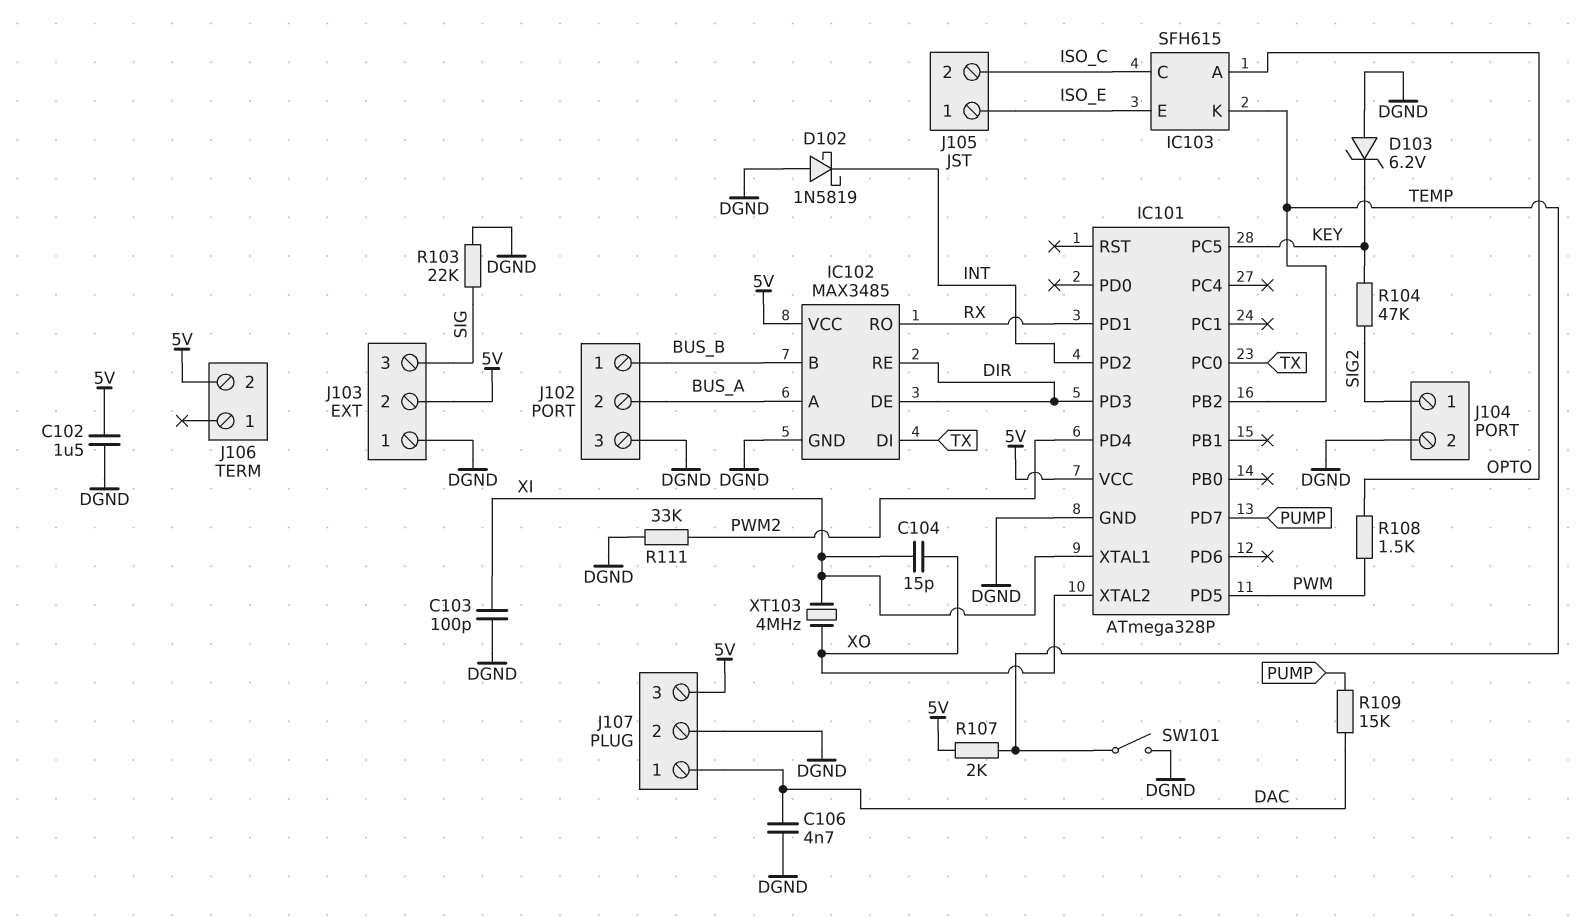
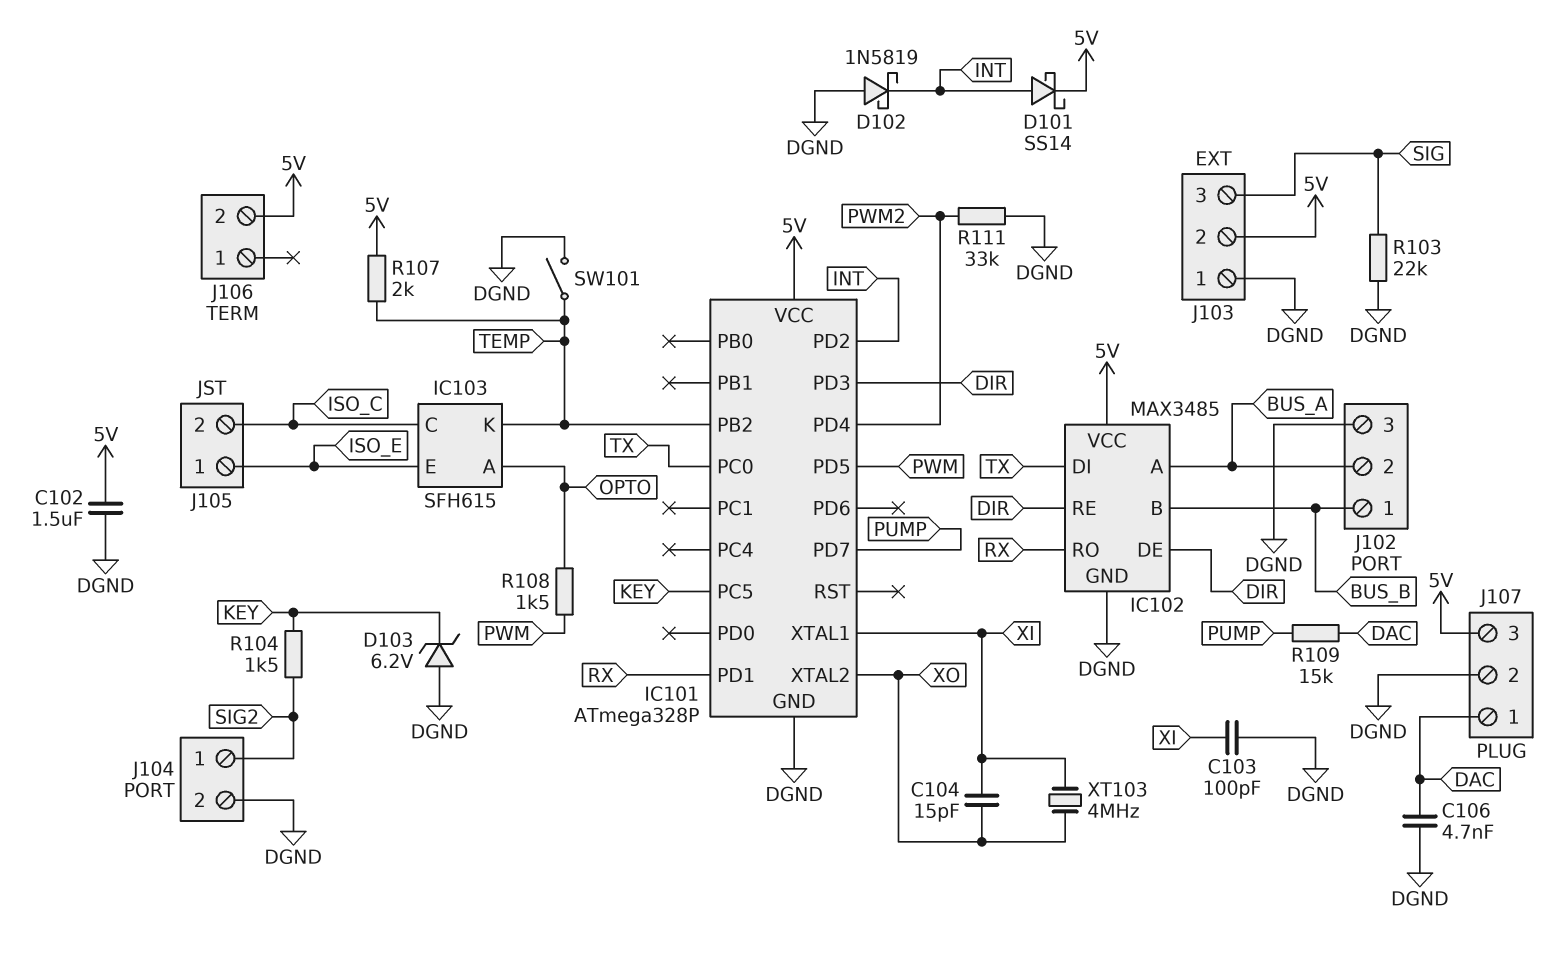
D101: none -> schottky SS14 (A INT, K 5V)
R104: 47k (KEY, SIG2) -> 1.5k (KEY, SIG2)

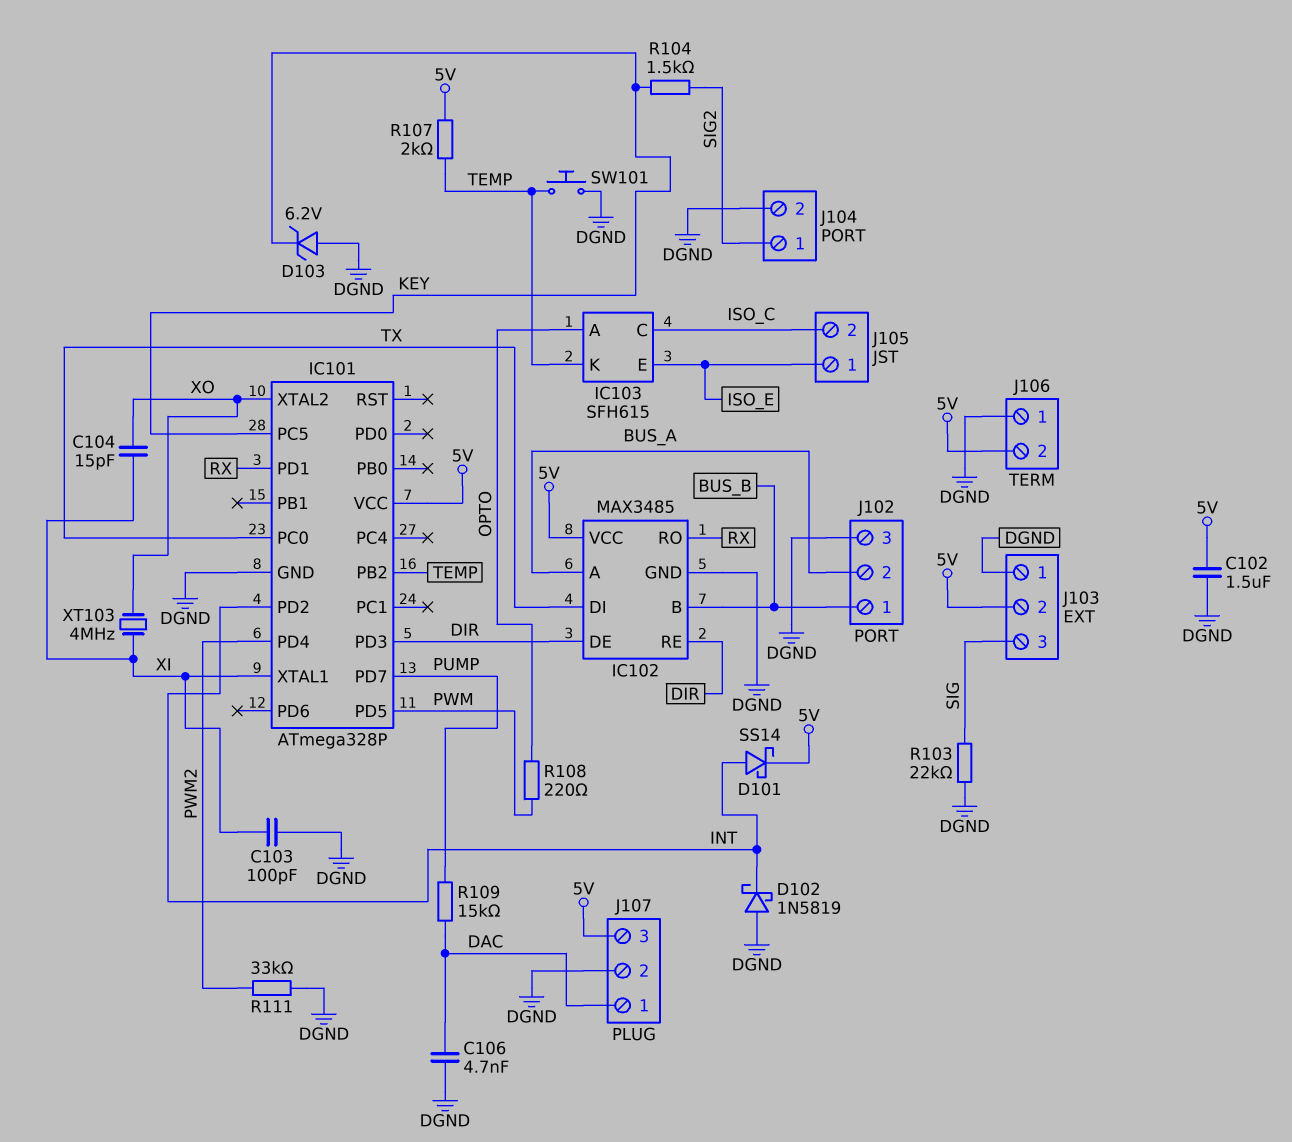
J106 pin 1: none -> DGND
R108: 1.5k (OPTO, PWM) -> 220 (OPTO, PWM)
SW101: switch (DGND, TEMP) -> button (DGND, TEMP)

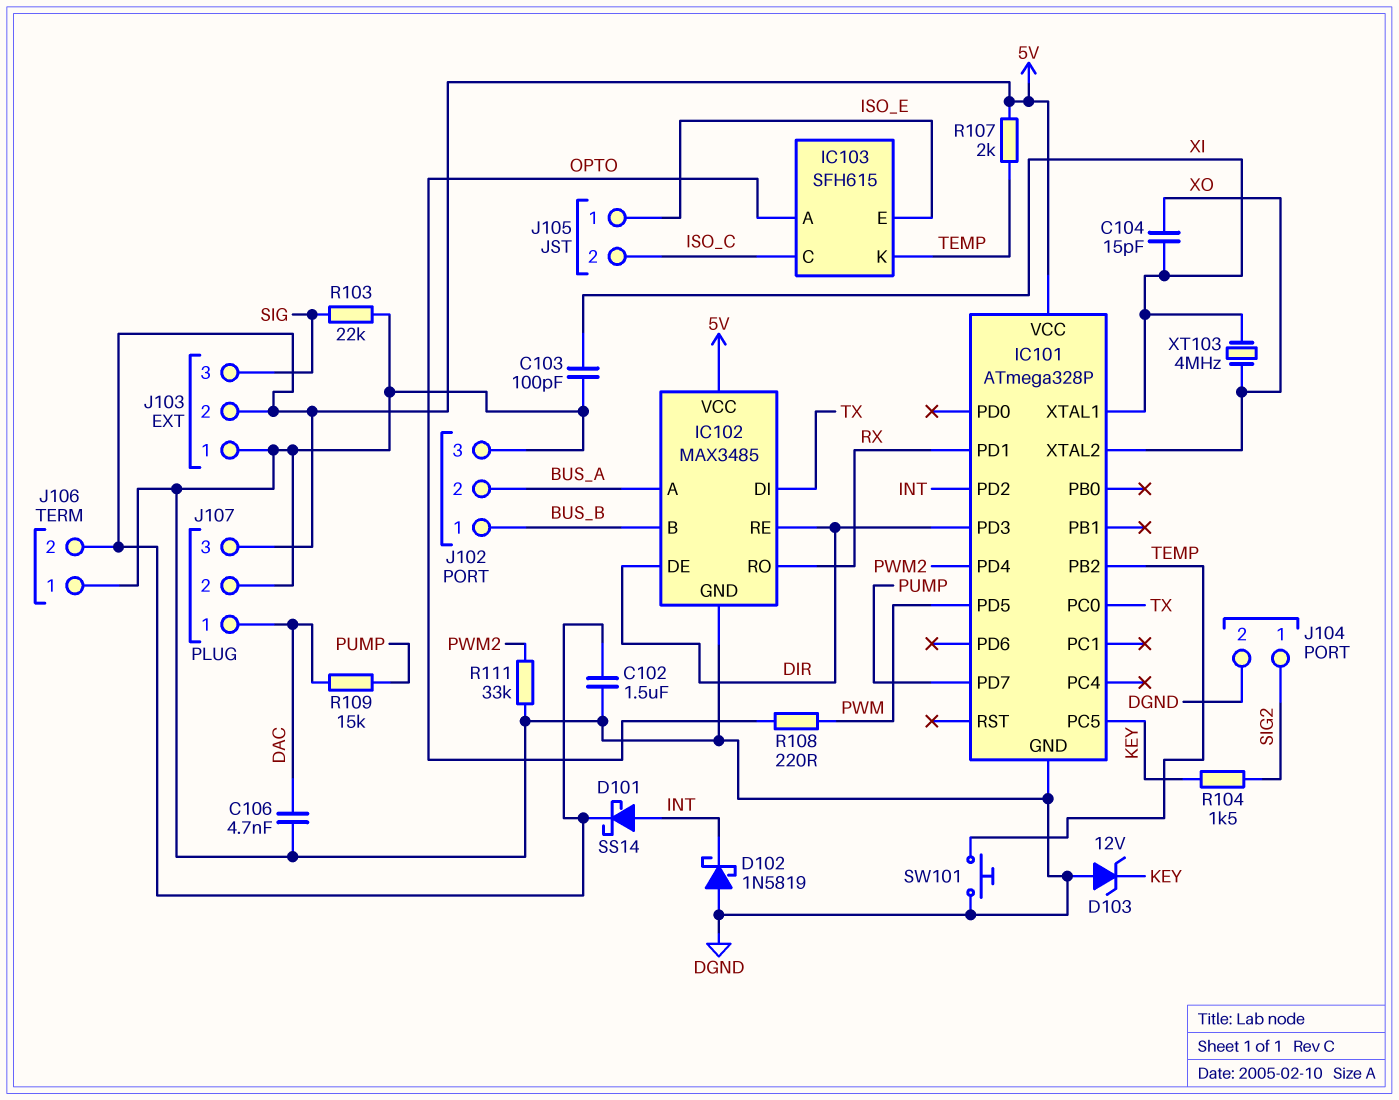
D103: zener 6.2V (A DGND, K KEY) -> zener 12V (A DGND, K KEY)

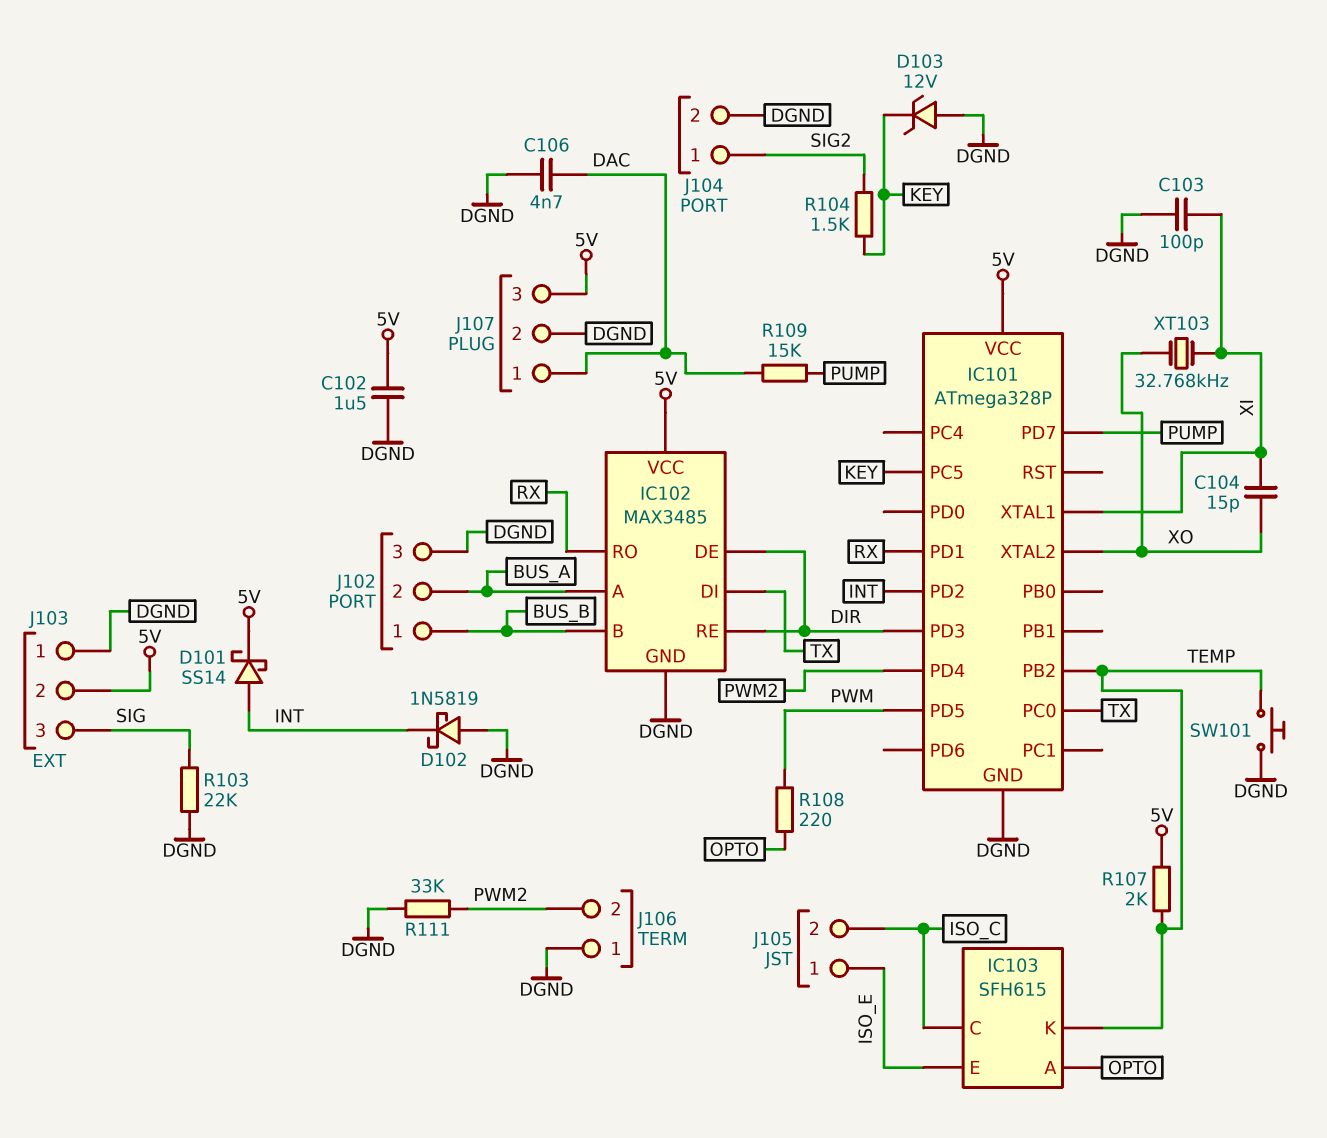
J106 pin 2: 5V -> PWM2
XT103: 4MHz (XI, XO) -> 32.768kHz (XI, XO)

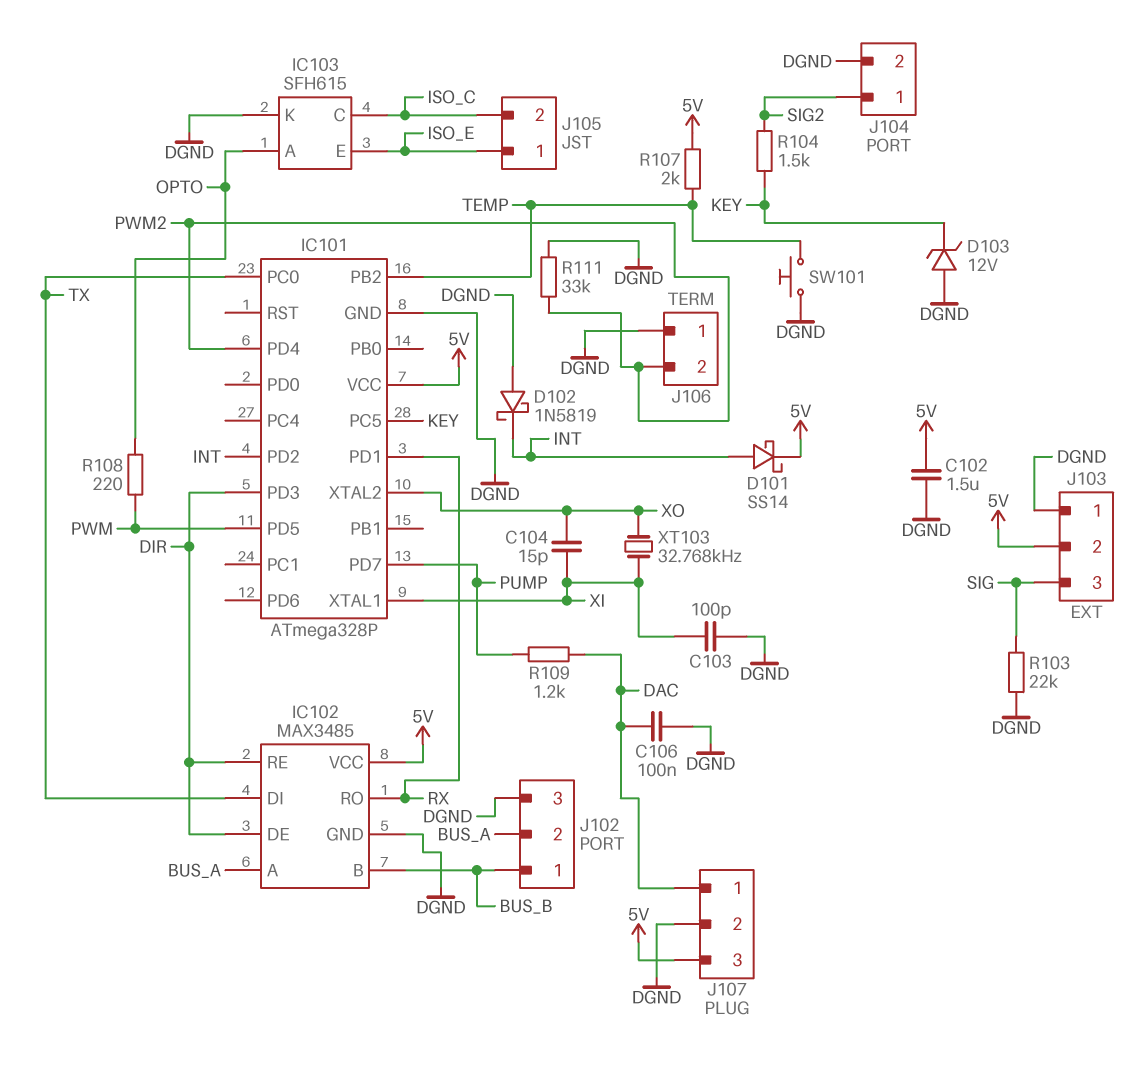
C106: 4.7nF (DAC, DGND) -> 100nF (DAC, DGND)
IC103 pin K: TEMP -> DGND
R109: 15k (DAC, PUMP) -> 1.2k (DAC, PUMP)

